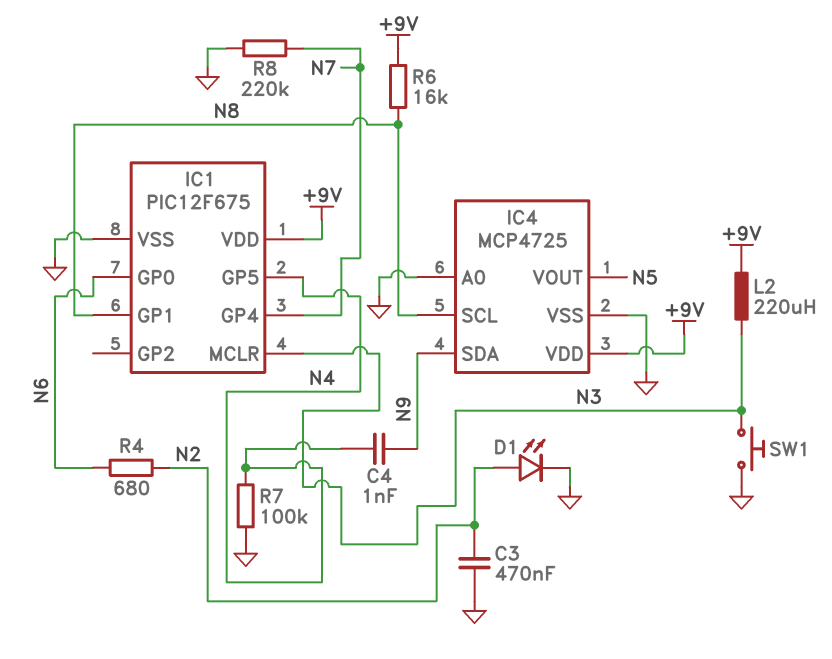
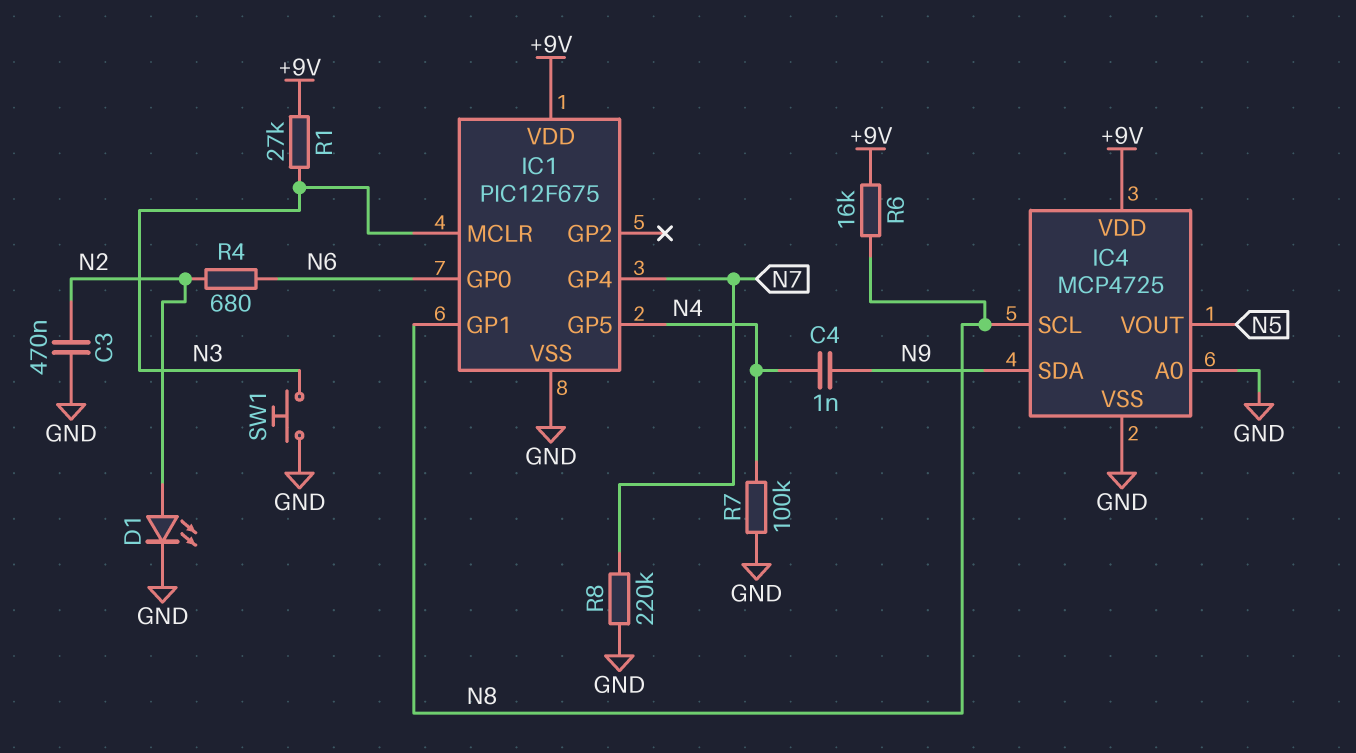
L2: 220uH (+9V, N3) -> none
R1: none -> 27k (+9V, N3)

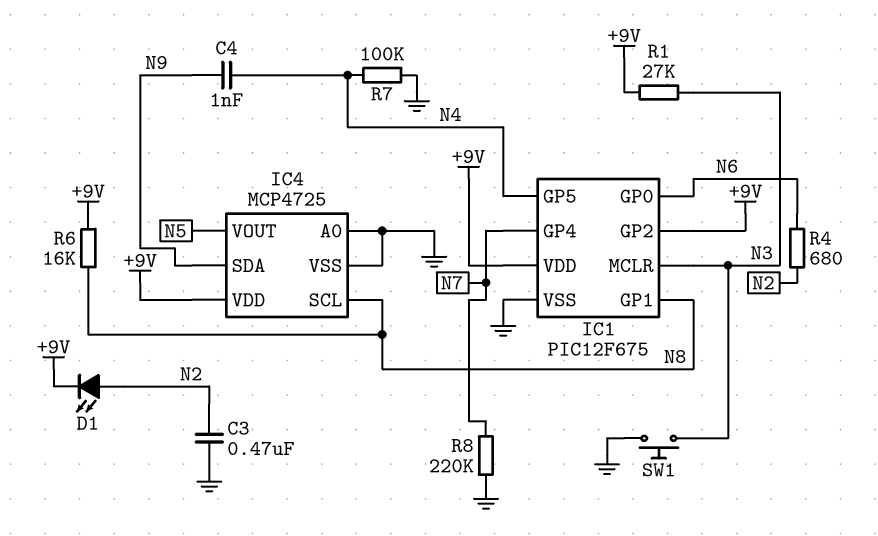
D1: LED (A N2, K GND) -> LED (A N2, K +9V)
IC1 pin GP2: none -> +9V

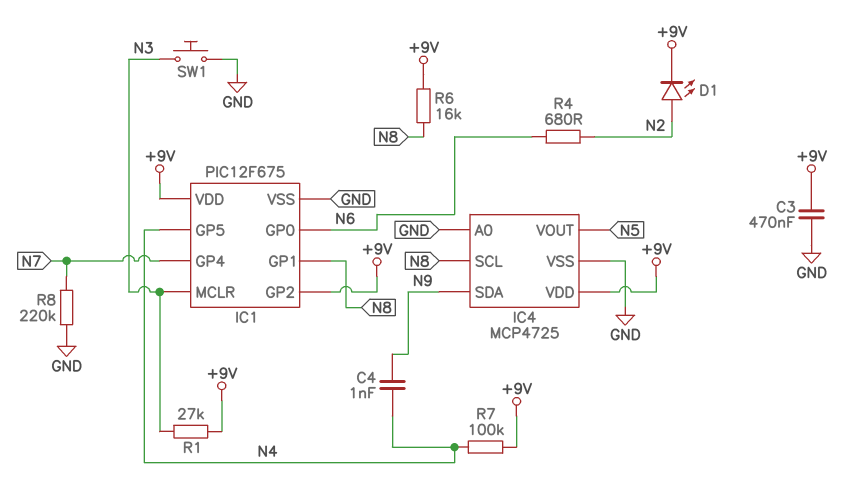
C3: 470nF (GND, N2) -> 470nF (+9V, GND)
R7: 100k (GND, N4) -> 100k (+9V, N4)

